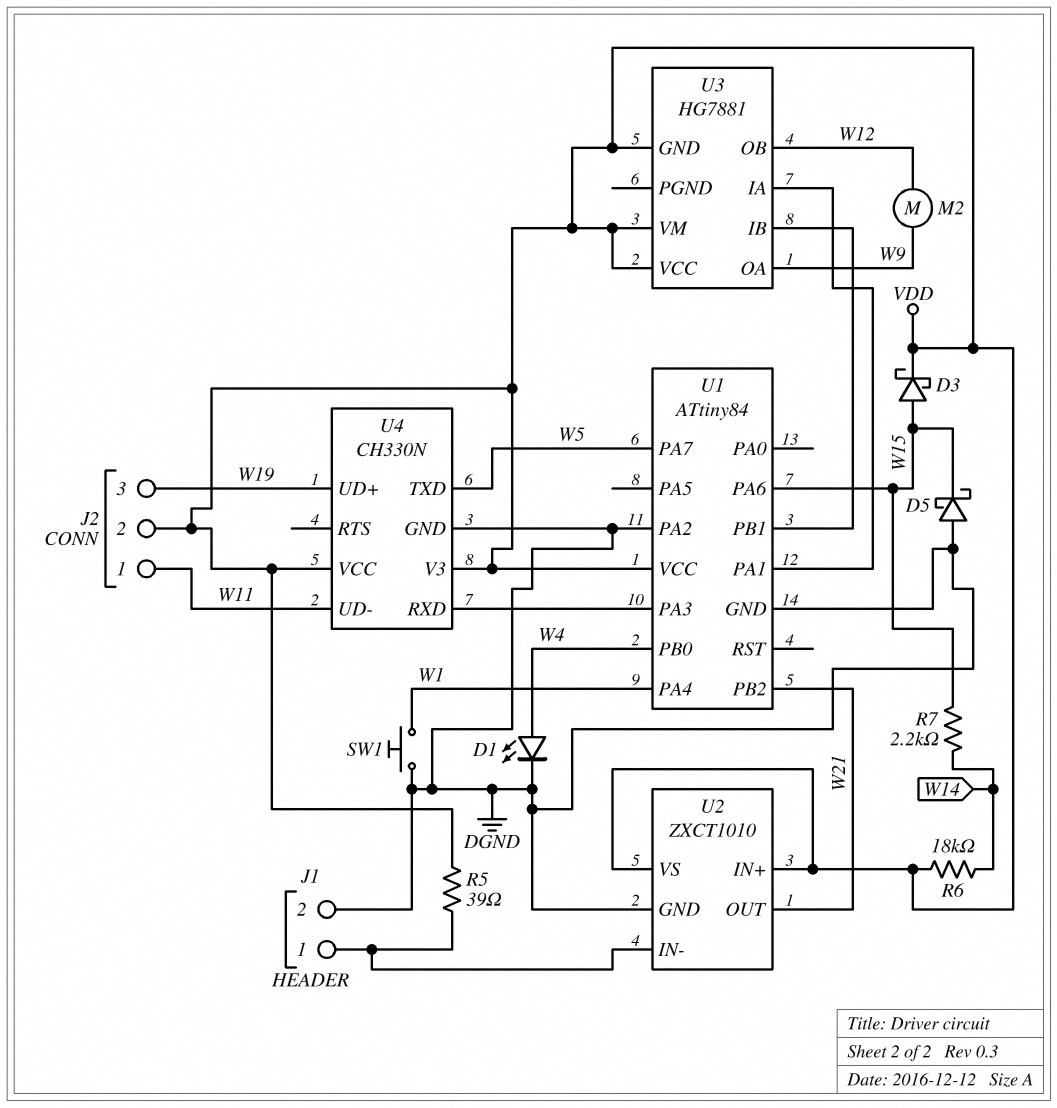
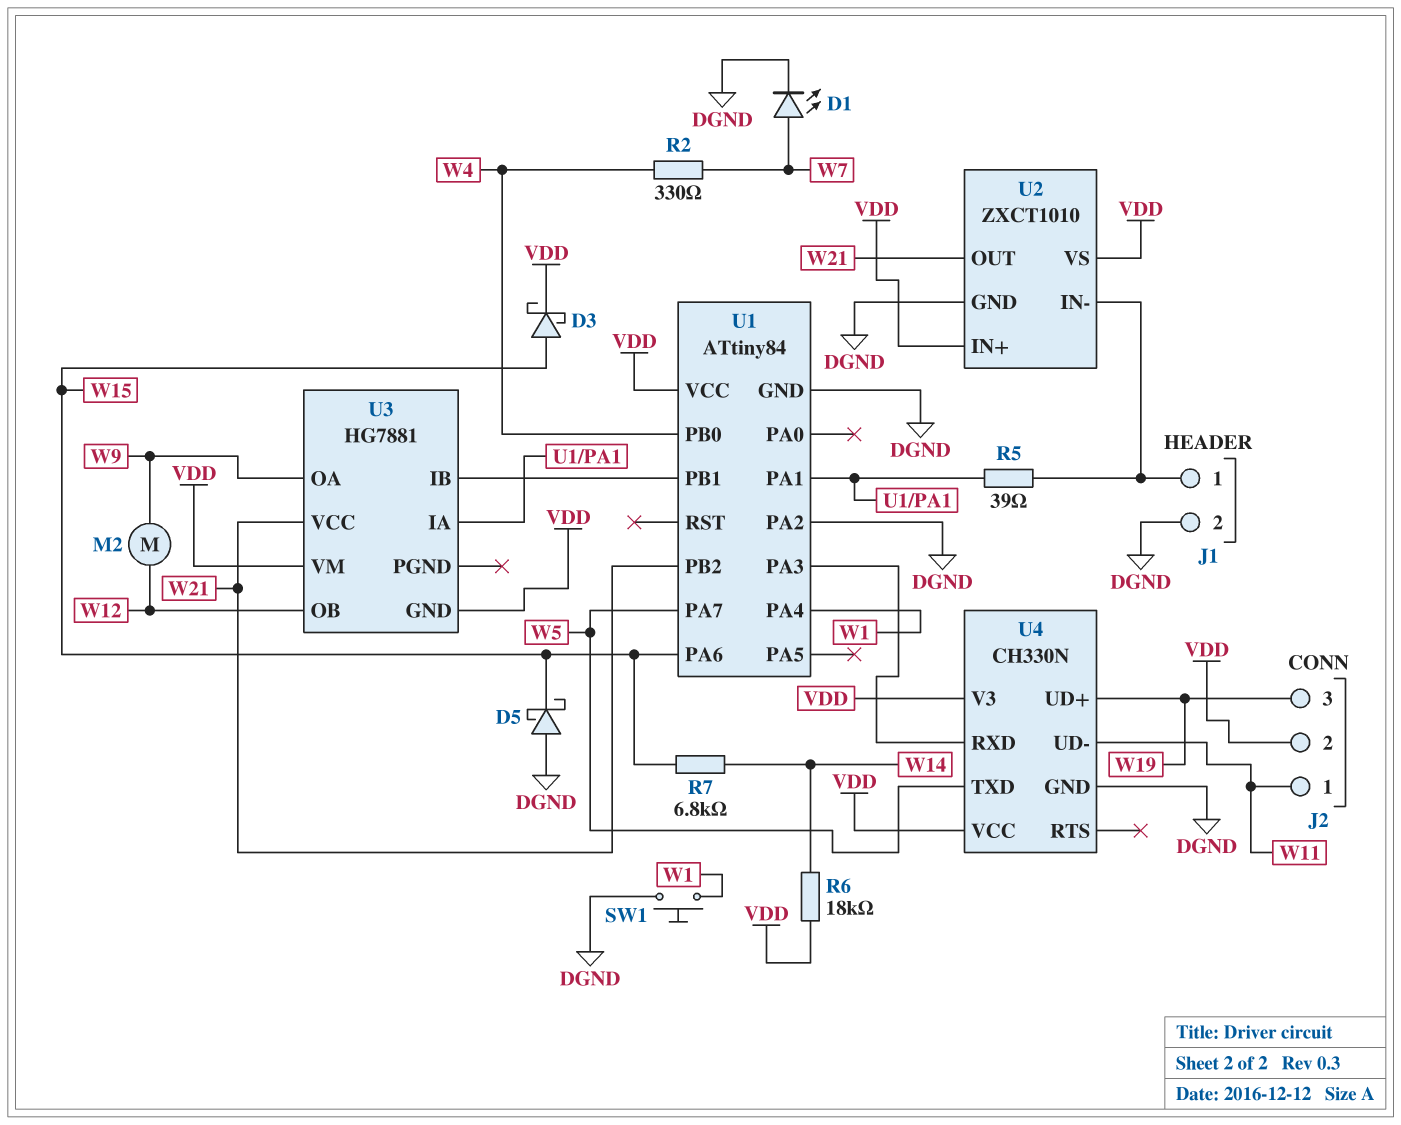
D1: LED (A W4, K DGND) -> LED (A W7, K DGND)
R2: none -> 330 (W4, W7)
R5: 39 (J1/1, VDD) -> 39 (J1/1, U1/PA1)
R7: 2.2k (W14, W15) -> 6.8k (W14, W15)
U3 pin VCC: VDD -> W21

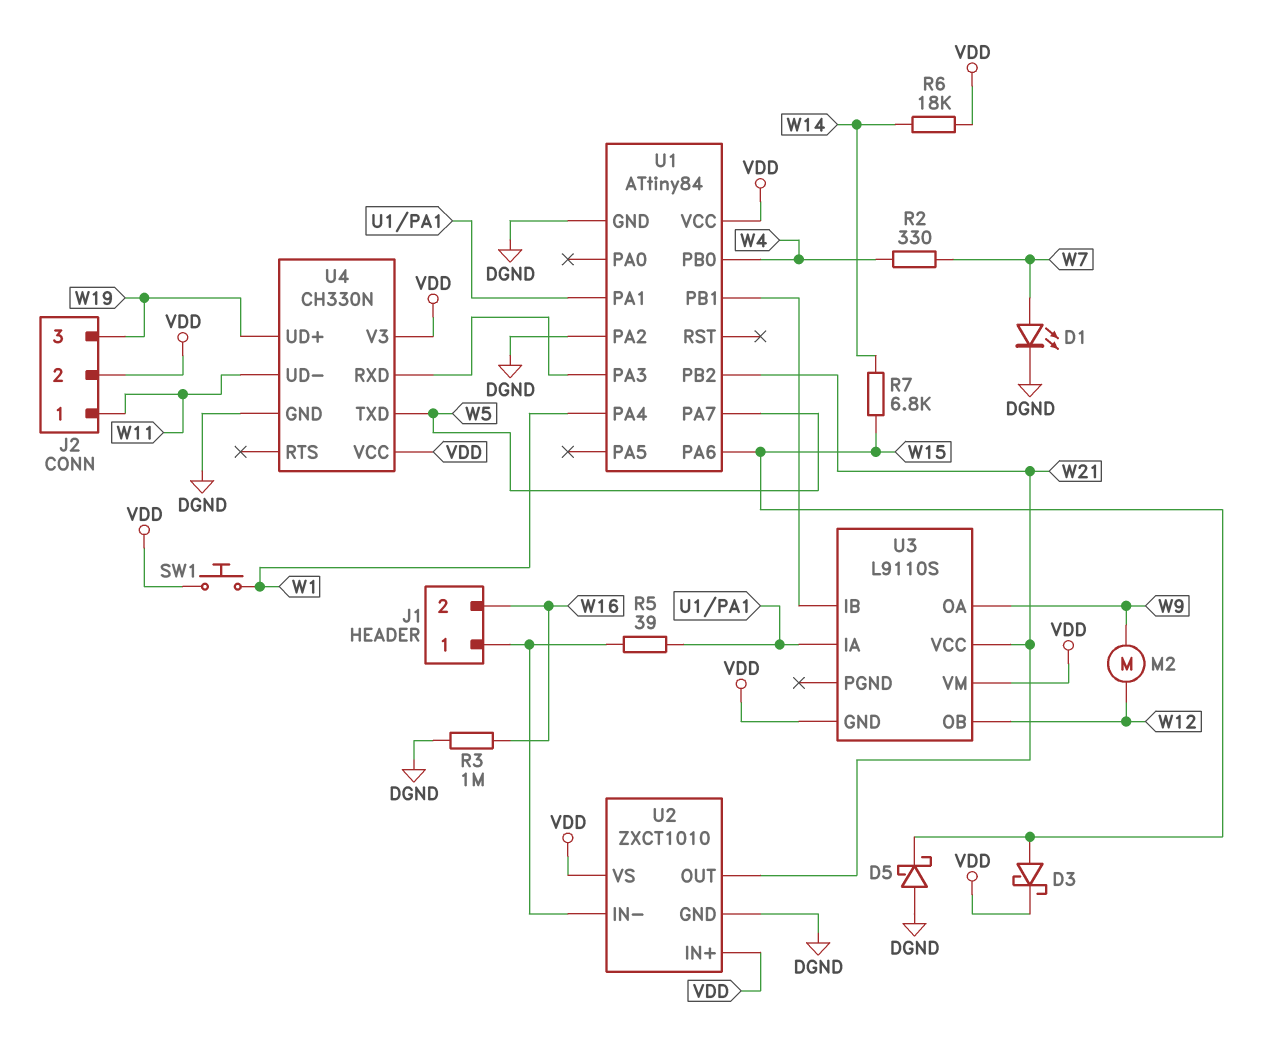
J1 pin 2: DGND -> W16
R3: none -> 1M (DGND, W16)
SW1: button (DGND, W1) -> button (VDD, W1)
U3: HG7881 -> L9110S

